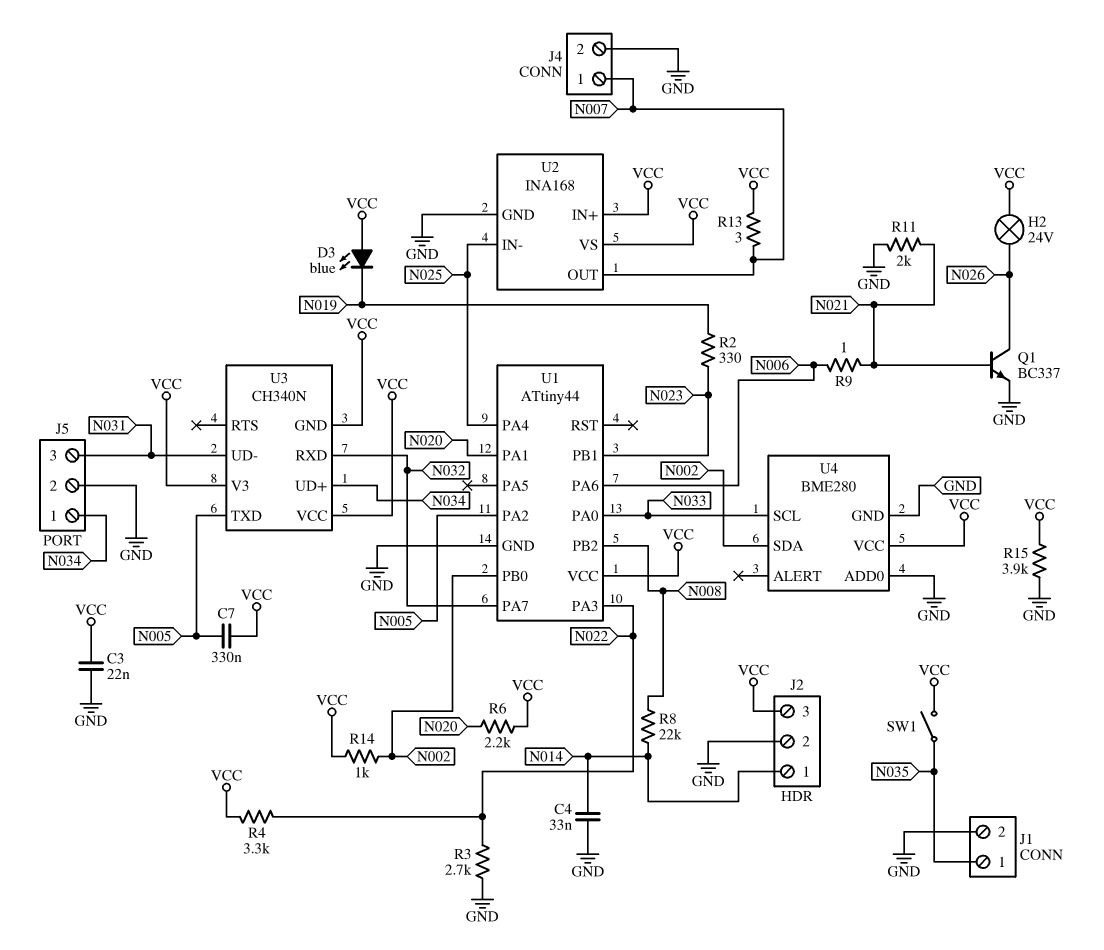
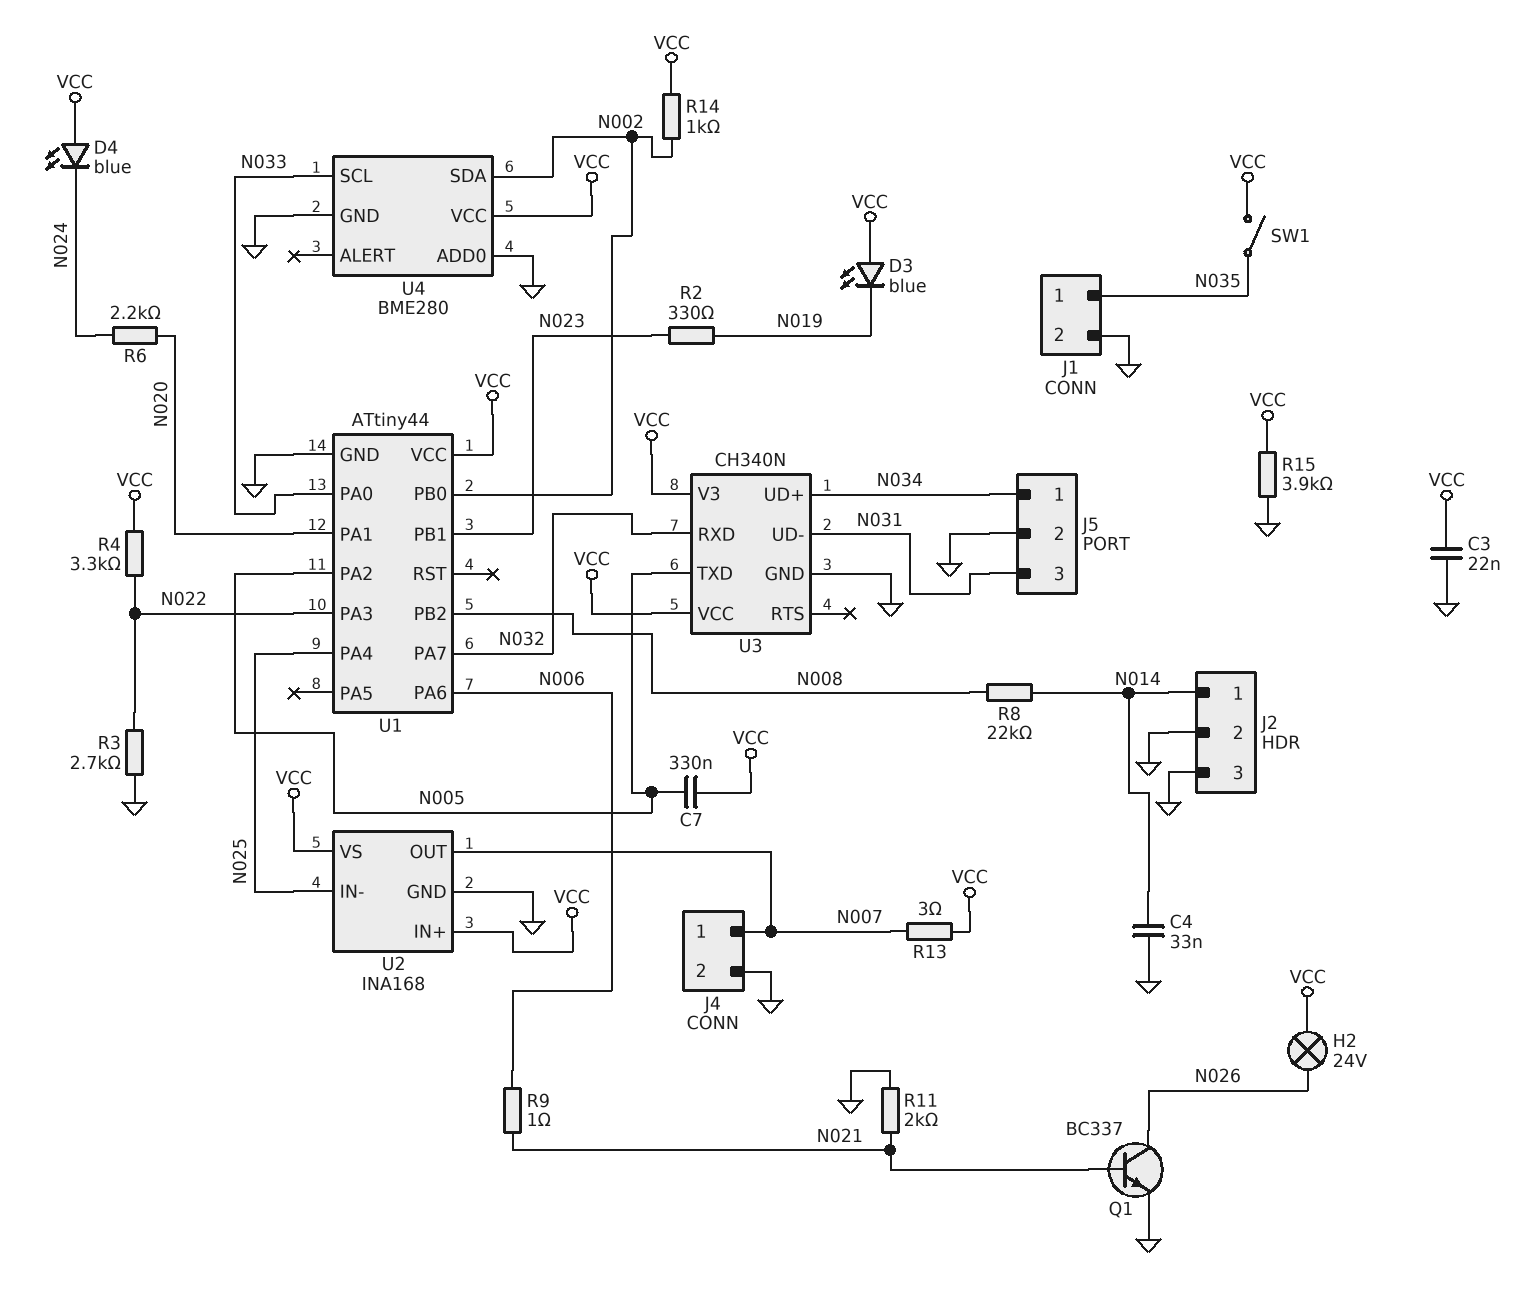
D4: none -> LED blue (A VCC, K N024)
J2 pin 3: VCC -> GND
R6: 2.2k (N020, VCC) -> 2.2k (N020, N024)
U3 pin GND: VCC -> GND

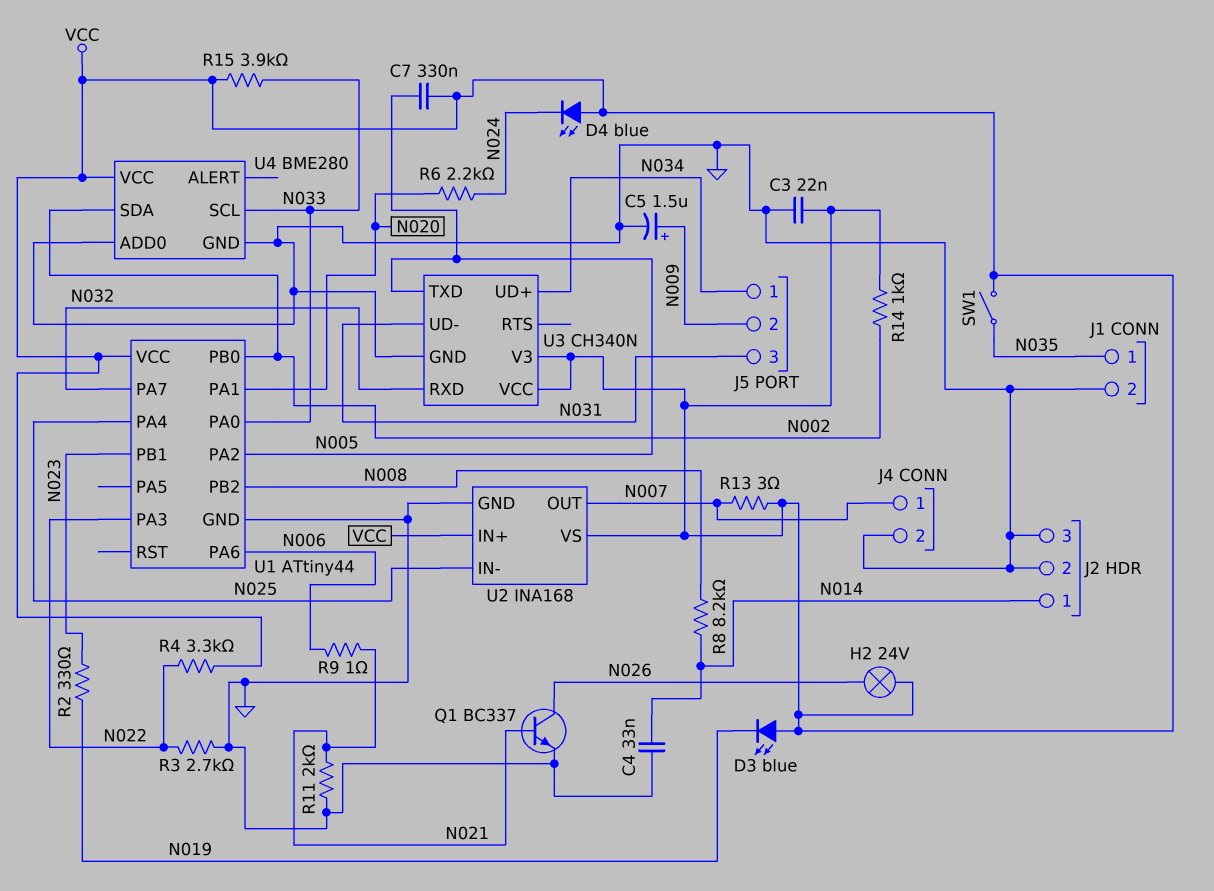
C5: none -> 1.5uF (plus N009, minus GND)
J5 pin 2: GND -> N009
R8: 22k (N008, N014) -> 8.2k (N008, N014)
R15: 3.9k (GND, VCC) -> 3.9k (N033, VCC)

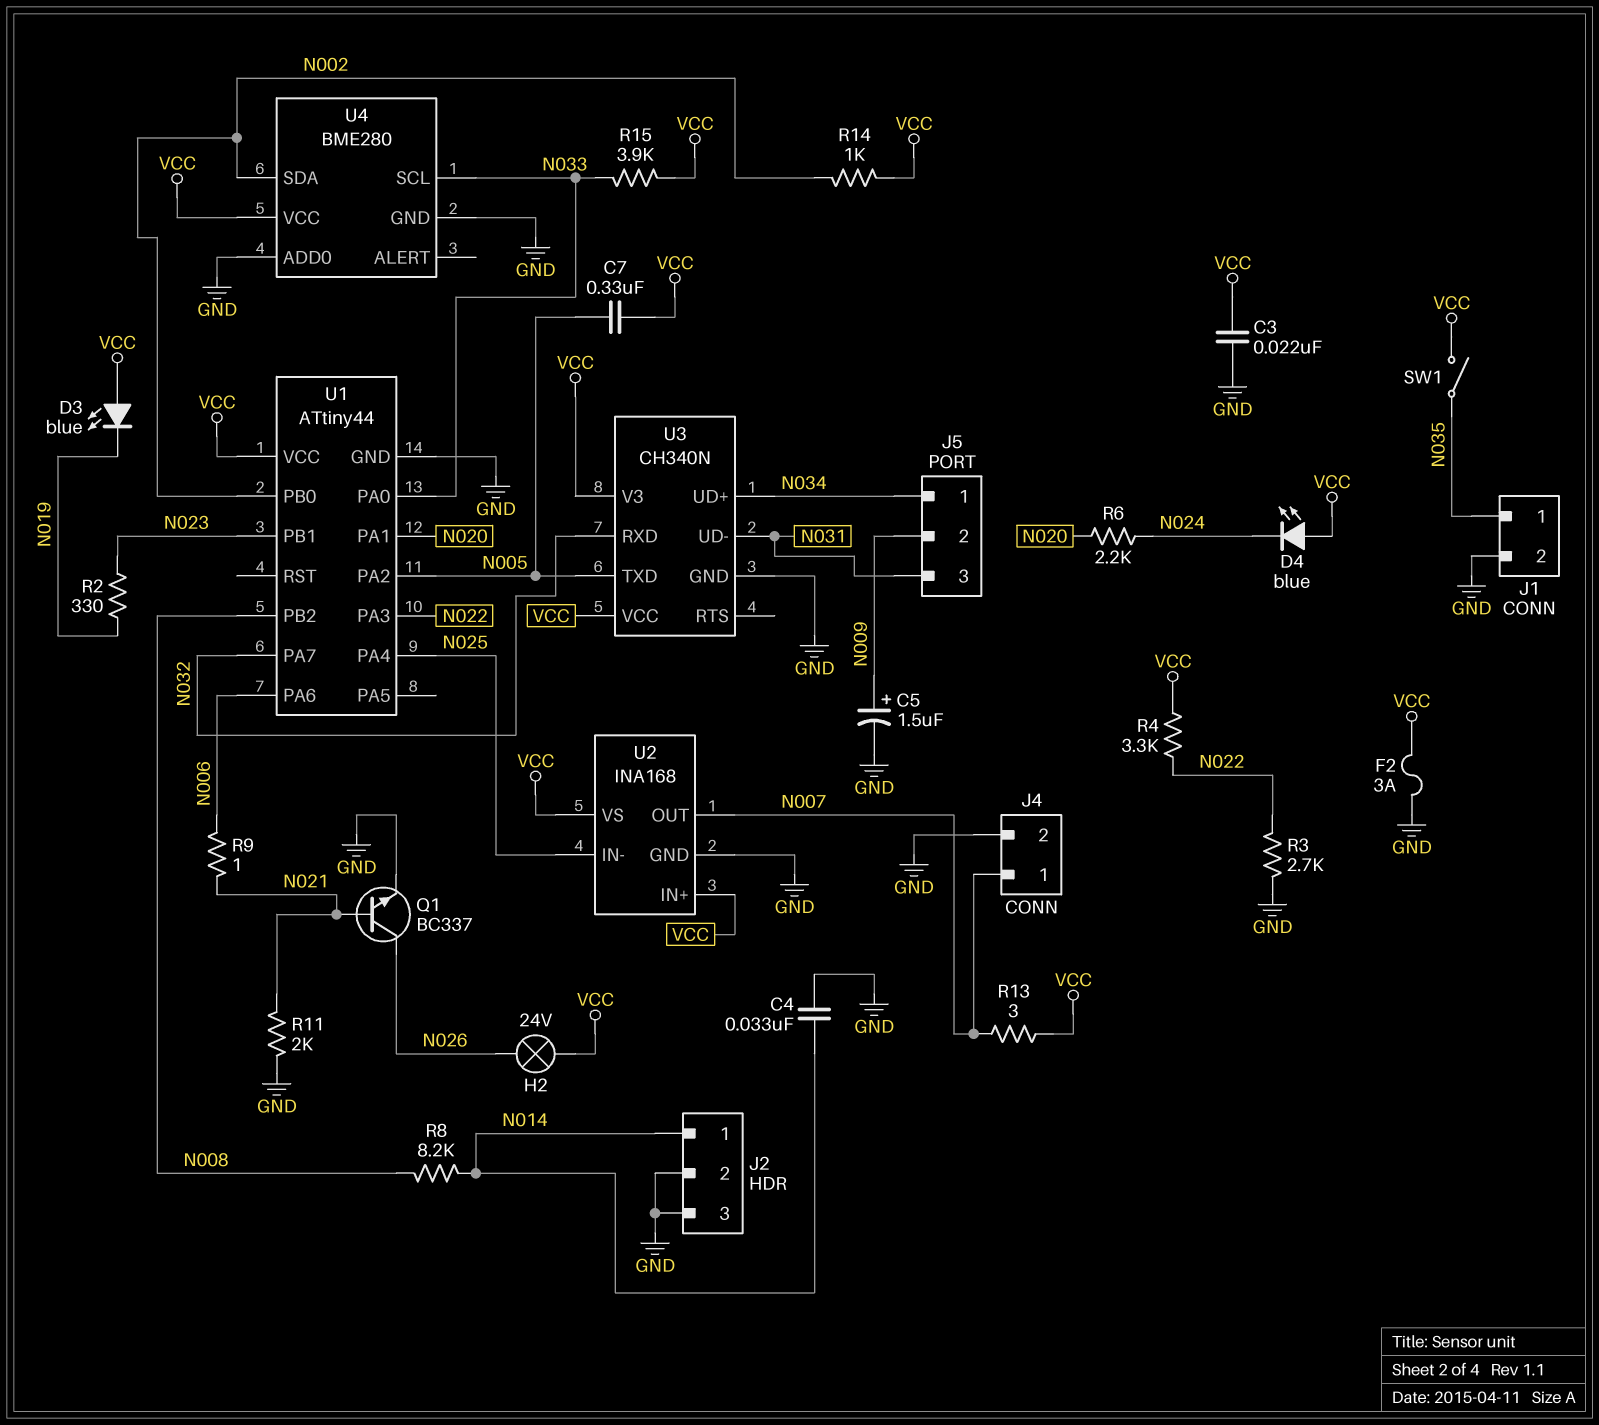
F2: none -> 3A (GND, VCC)

